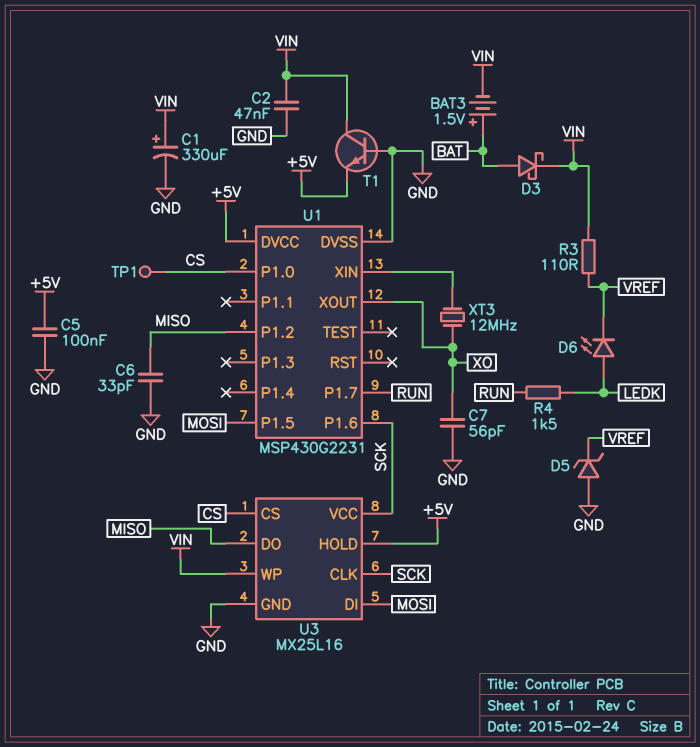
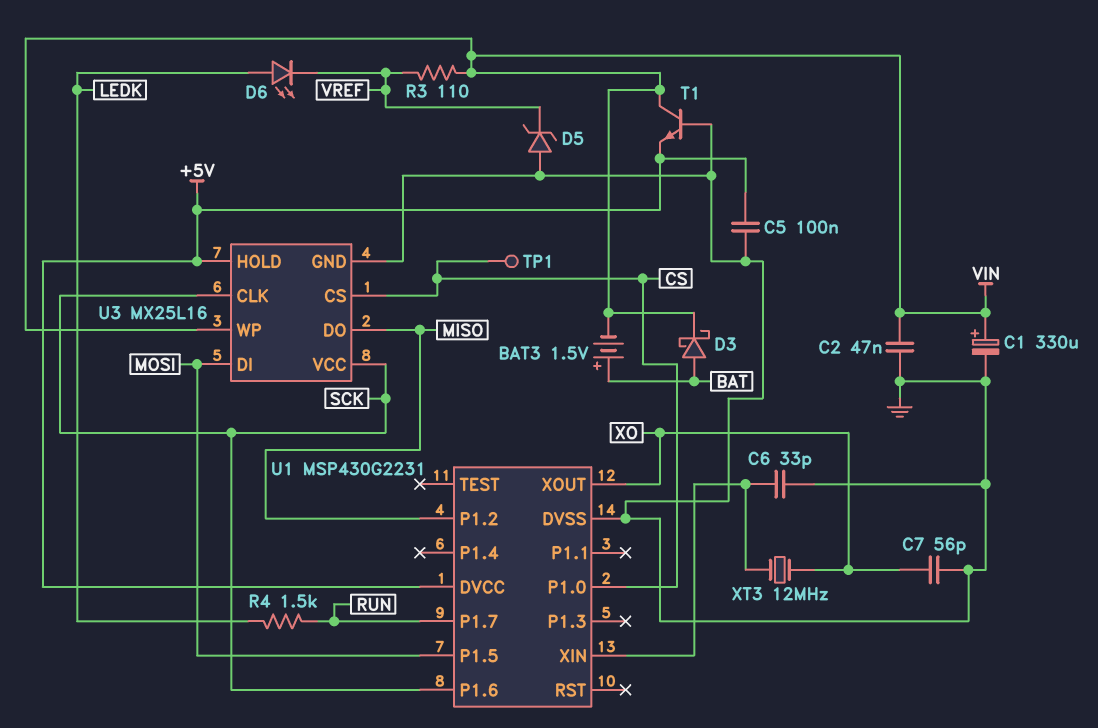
C6: 33pF (GND, MISO) -> 33pF (GND, U1/XIN)

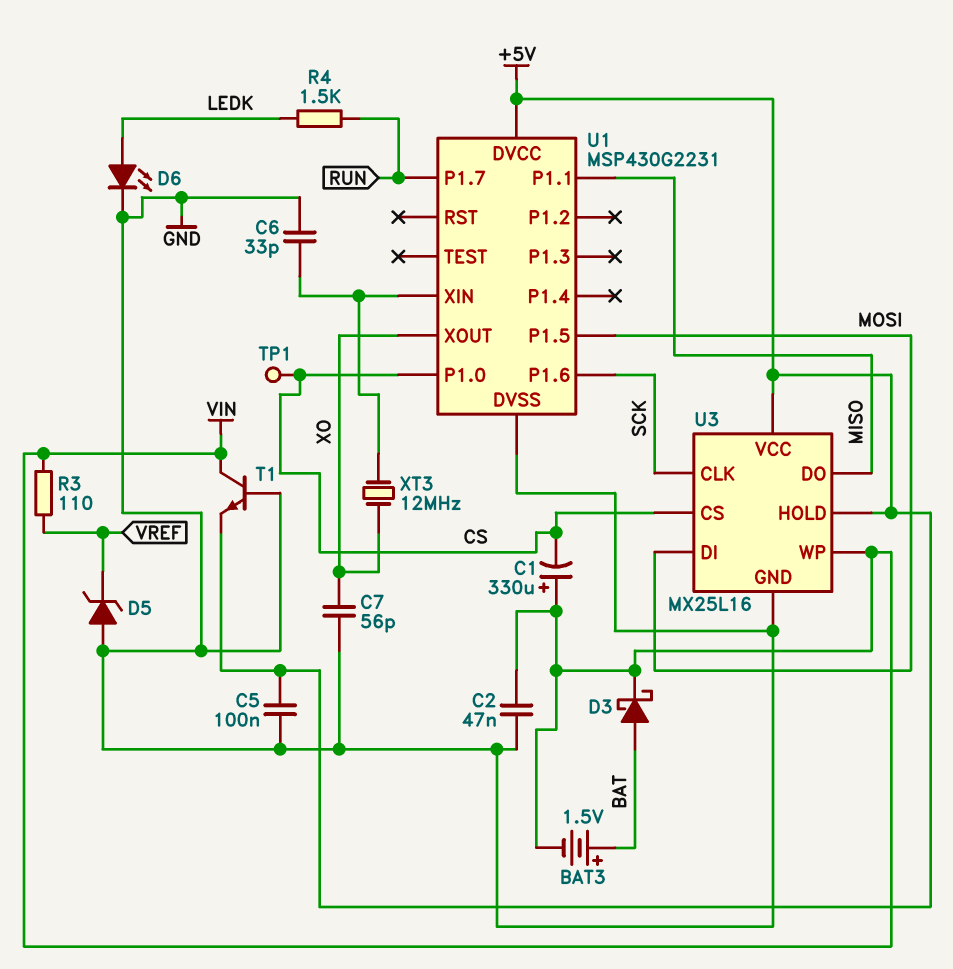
C1: 330uF (plus VIN, minus GND) -> 330uF (plus VIN, minus CS)
D6: LED (A LEDK, K VREF) -> LED (A LEDK, K GND)
U1 pin P1.1: none -> MISO
U1 pin P1.2: MISO -> none
U3 pin VCC: SCK -> +5V

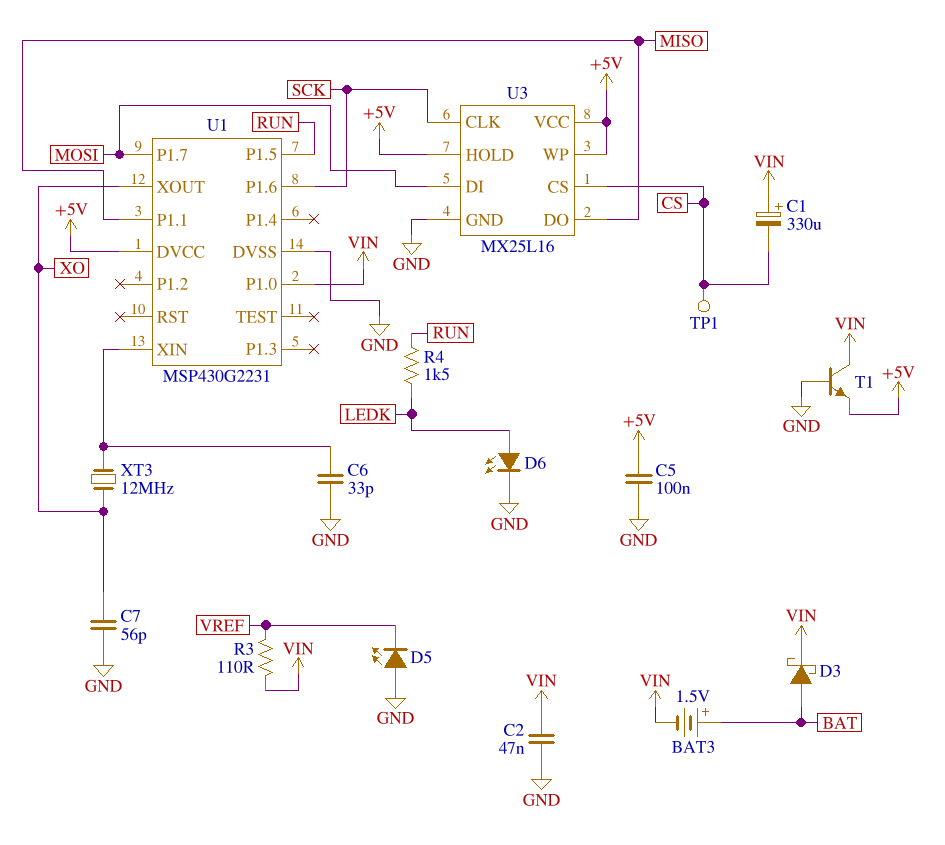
D5: zener (A GND, K VREF) -> LED (A GND, K VREF)
U1 pin P1.0: CS -> VIN
U1 pin P1.5: MOSI -> RUN
U1 pin P1.7: RUN -> MOSI
U3 pin WP: VIN -> +5V

